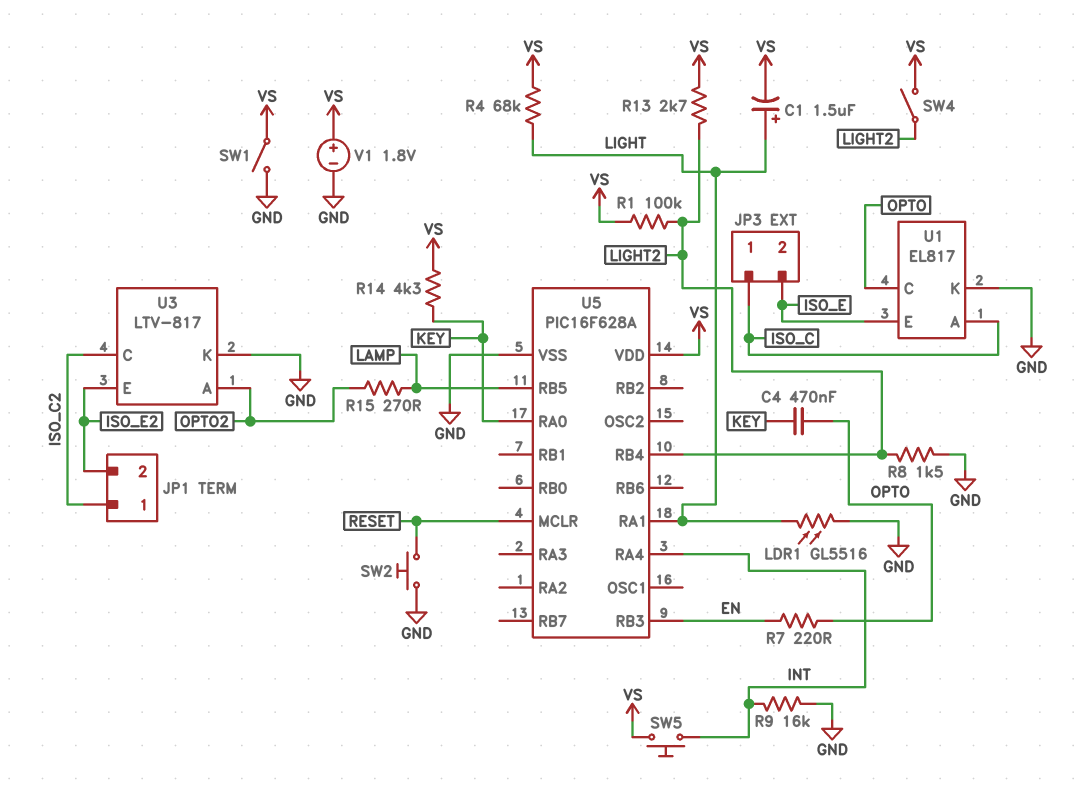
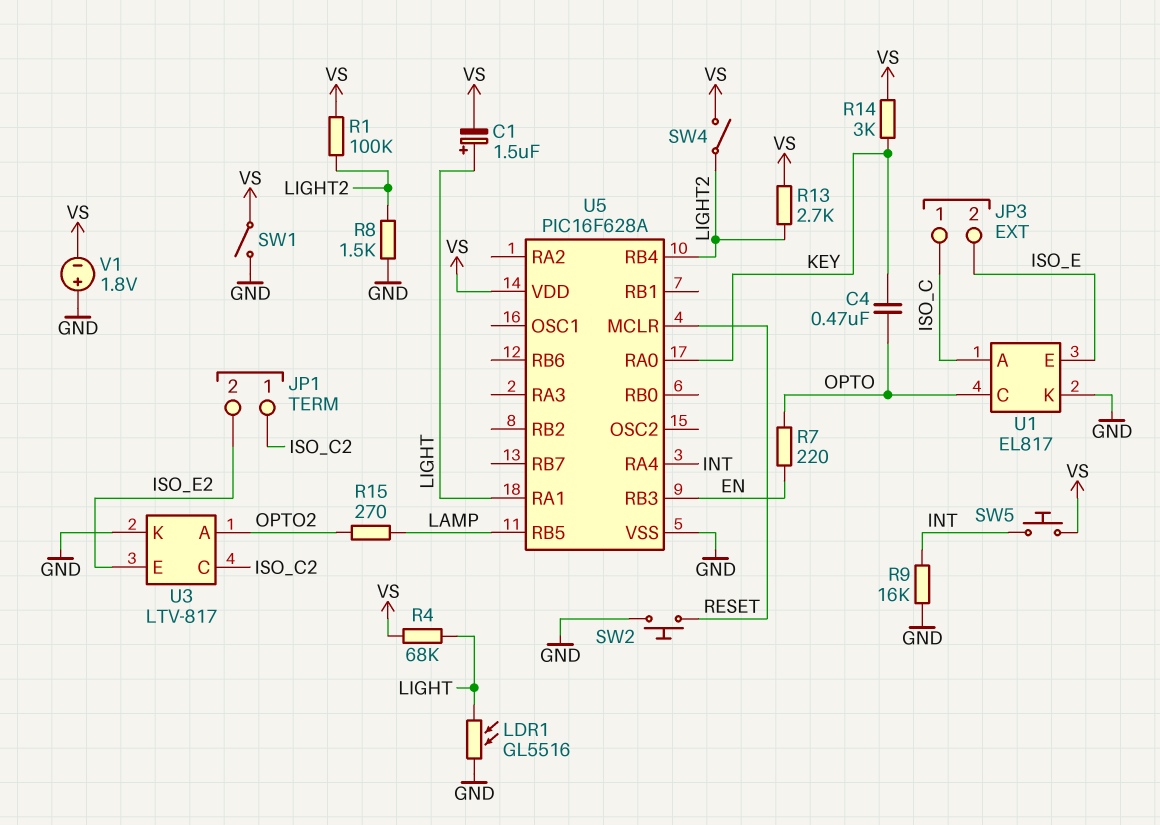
R14: 4.3k (KEY, VS) -> 3k (KEY, VS)
V1: 1.8V (plus VS, minus GND) -> 1.8V (plus GND, minus VS)

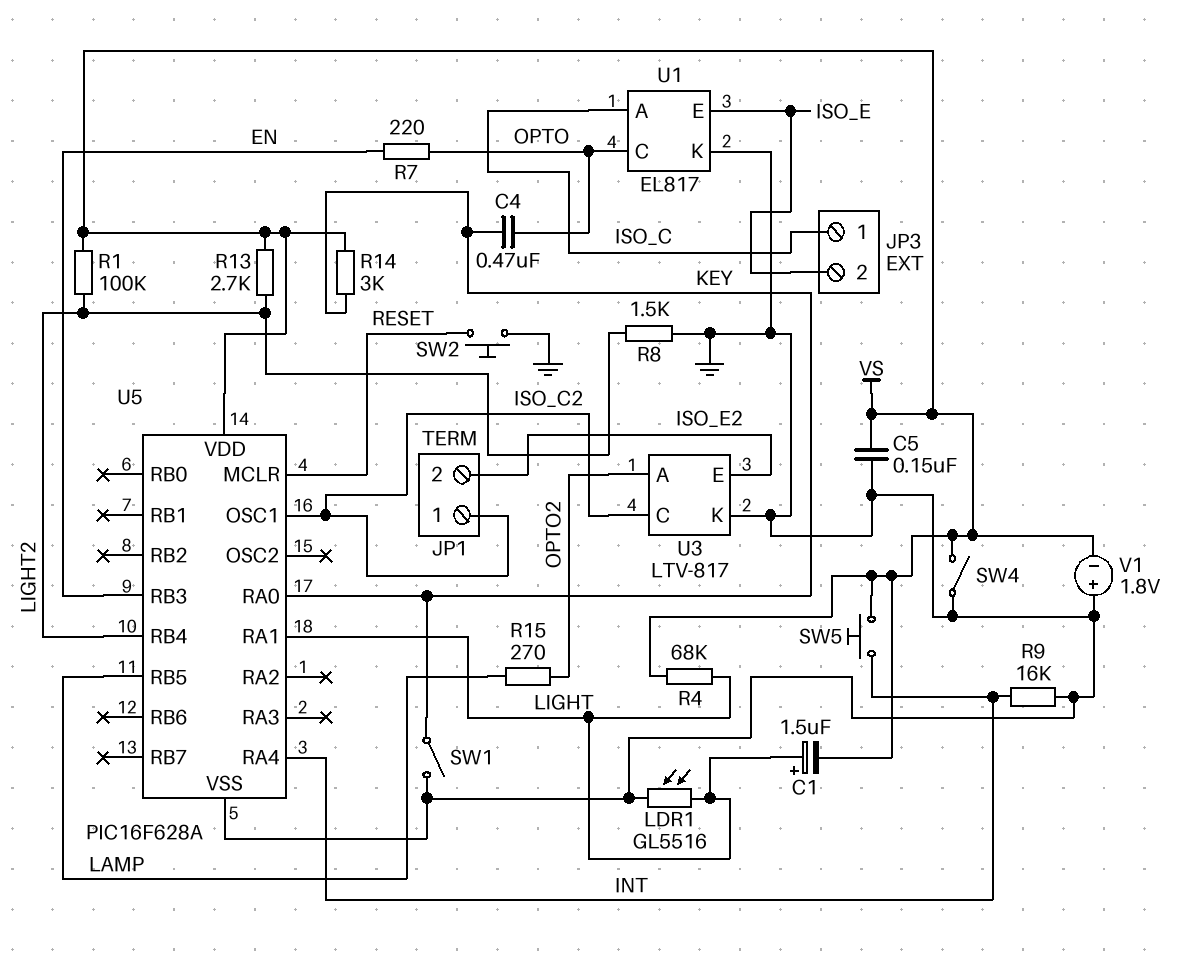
C5: none -> 150nF (GND, VS)
SW1: switch (GND, VS) -> switch (GND, KEY)
SW4: switch (LIGHT2, VS) -> switch (GND, VS)
U5 pin OSC1: none -> ISO_C2

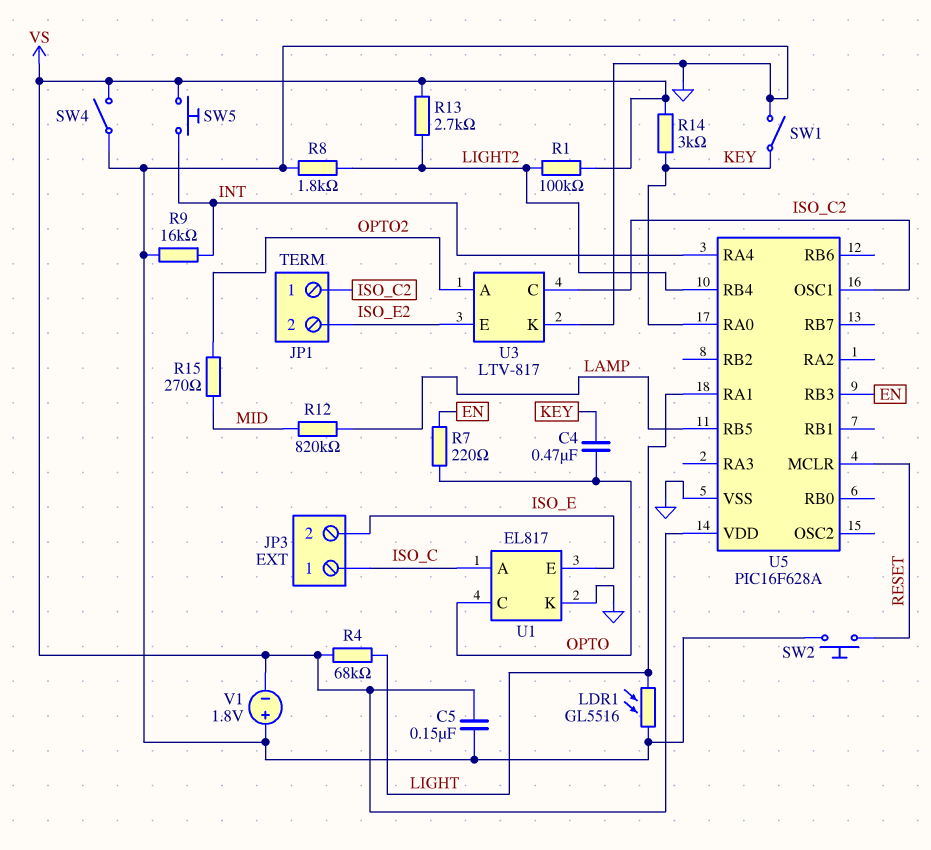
C1: 1.5uF (plus LIGHT, minus VS) -> none
R8: 1.5k (GND, LIGHT2) -> 1.8k (GND, LIGHT2)
R12: none -> 820k (LAMP, MID)
R15: 270 (LAMP, OPTO2) -> 270 (MID, OPTO2)

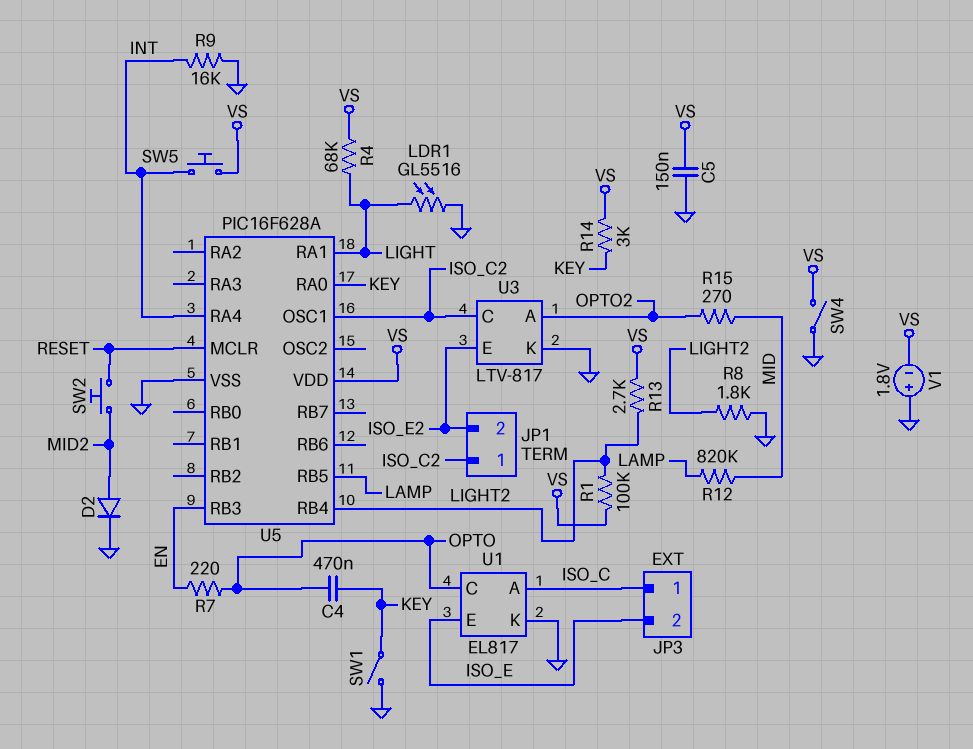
D2: none -> diode (A MID2, K GND)
SW2: button (GND, RESET) -> button (MID2, RESET)

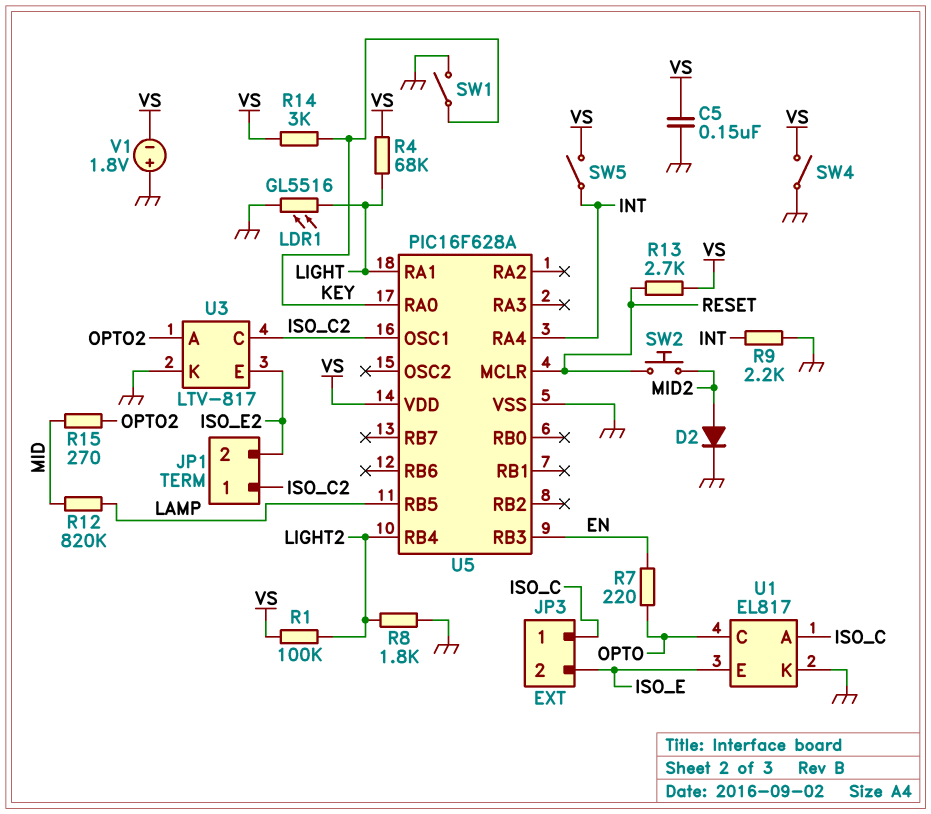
C4: 470nF (KEY, OPTO) -> none
R9: 16k (GND, INT) -> 2.2k (GND, INT)
R13: 2.7k (LIGHT2, VS) -> 2.7k (RESET, VS)
SW5: button (INT, VS) -> switch (INT, VS)

